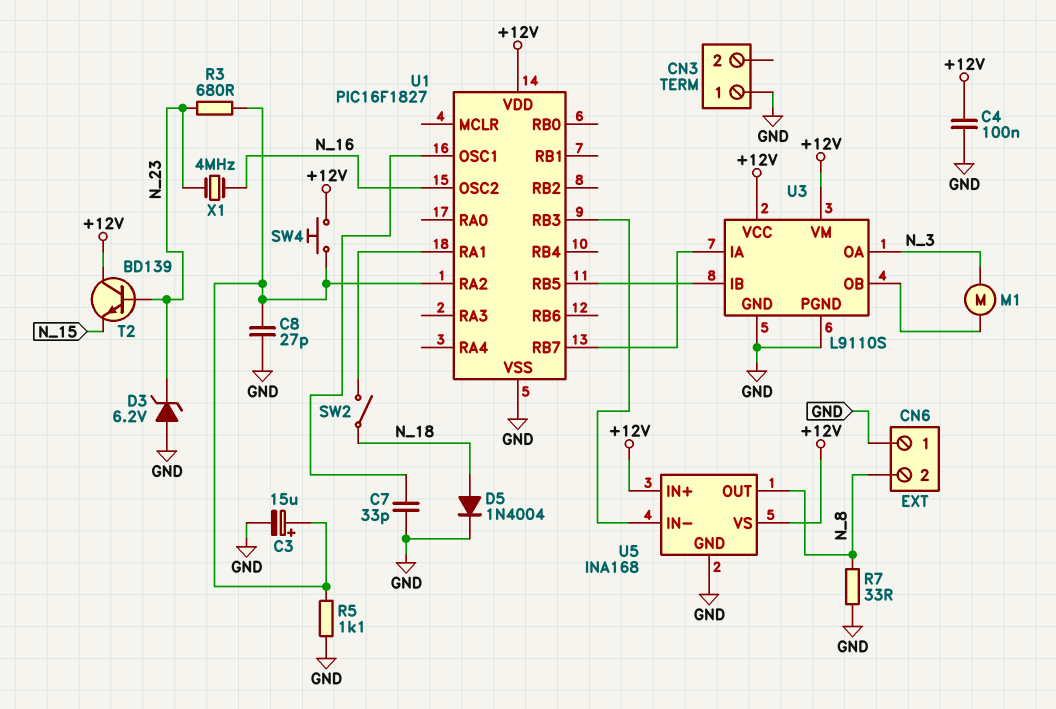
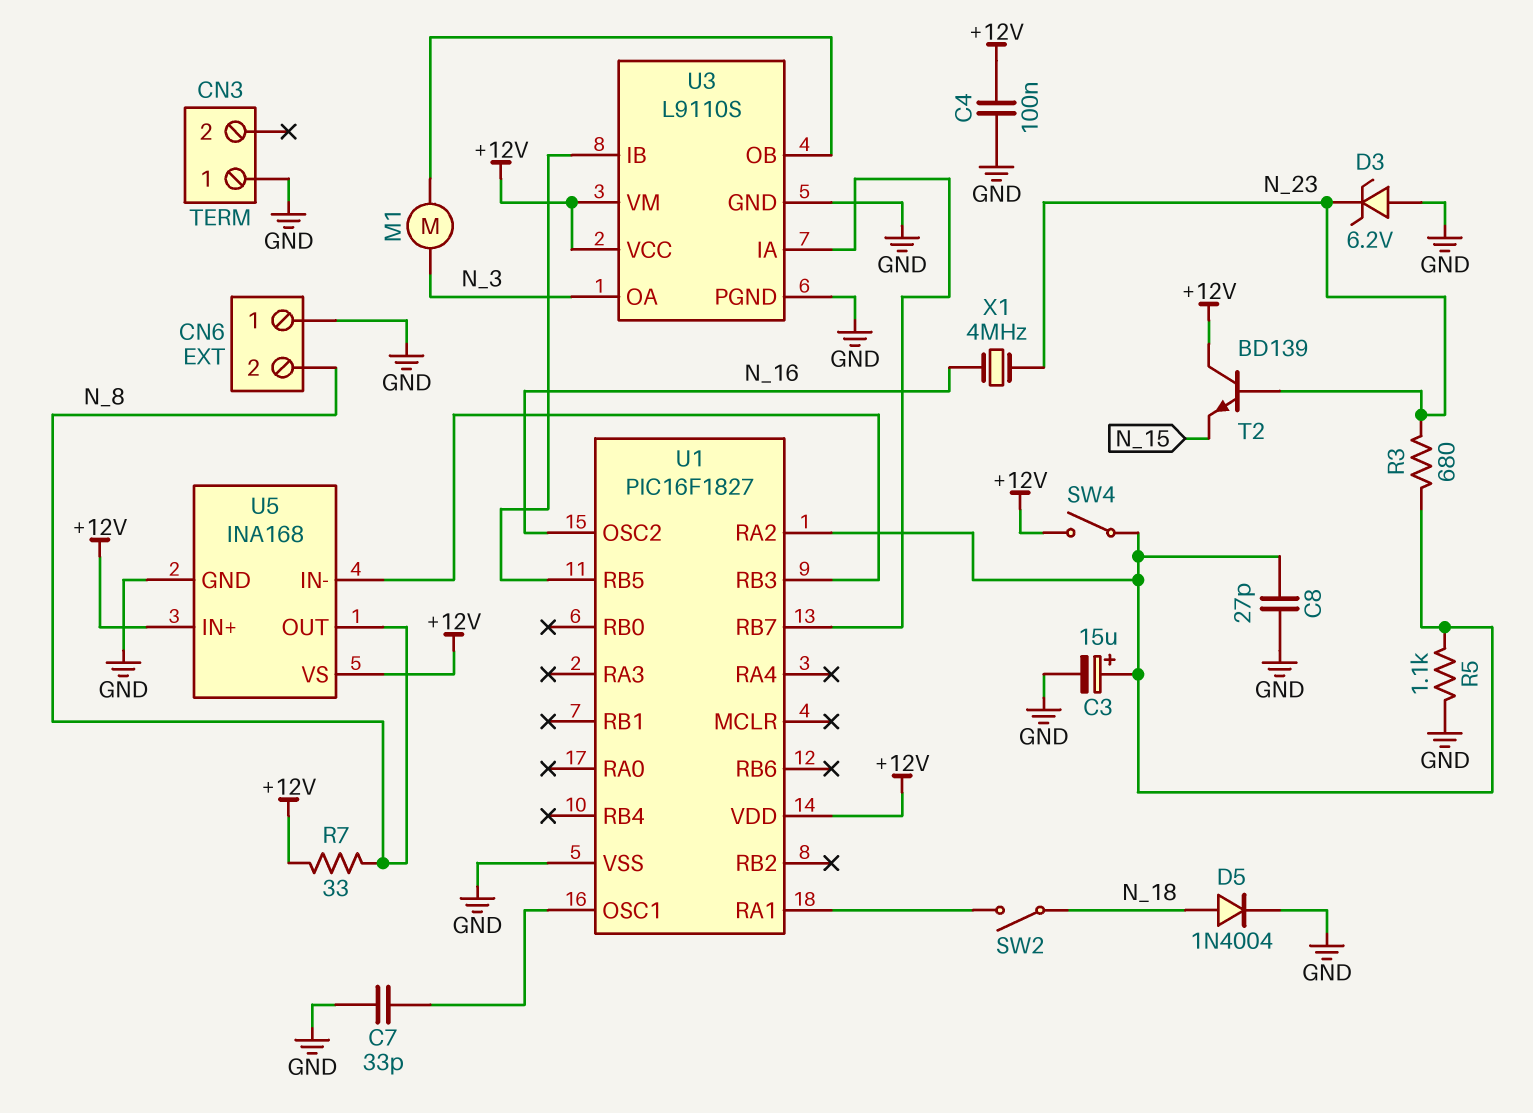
R7: 33 (GND, N_8) -> 33 (+12V, N_8)
SW4: button (+12V, U1/RA2) -> switch (+12V, U1/RA2)

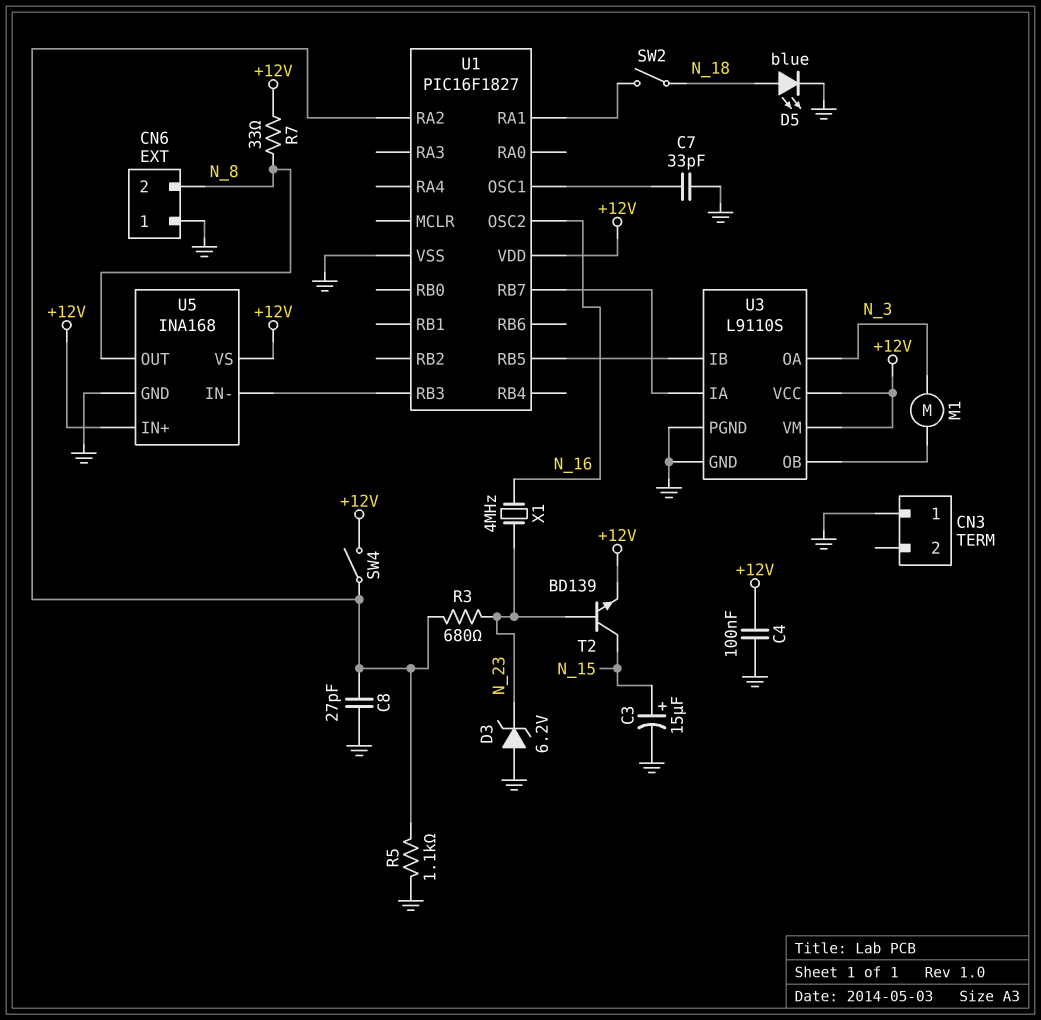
C3: 15uF (plus U1/RA2, minus GND) -> 15uF (plus N_15, minus GND)
D5: diode 1N4004 (A N_18, K GND) -> LED blue (A N_18, K GND)
T2: NPN BD139 (B N_23, C +12V, E N_15) -> NPN BD139 (B N_23, C N_15, E +12V)

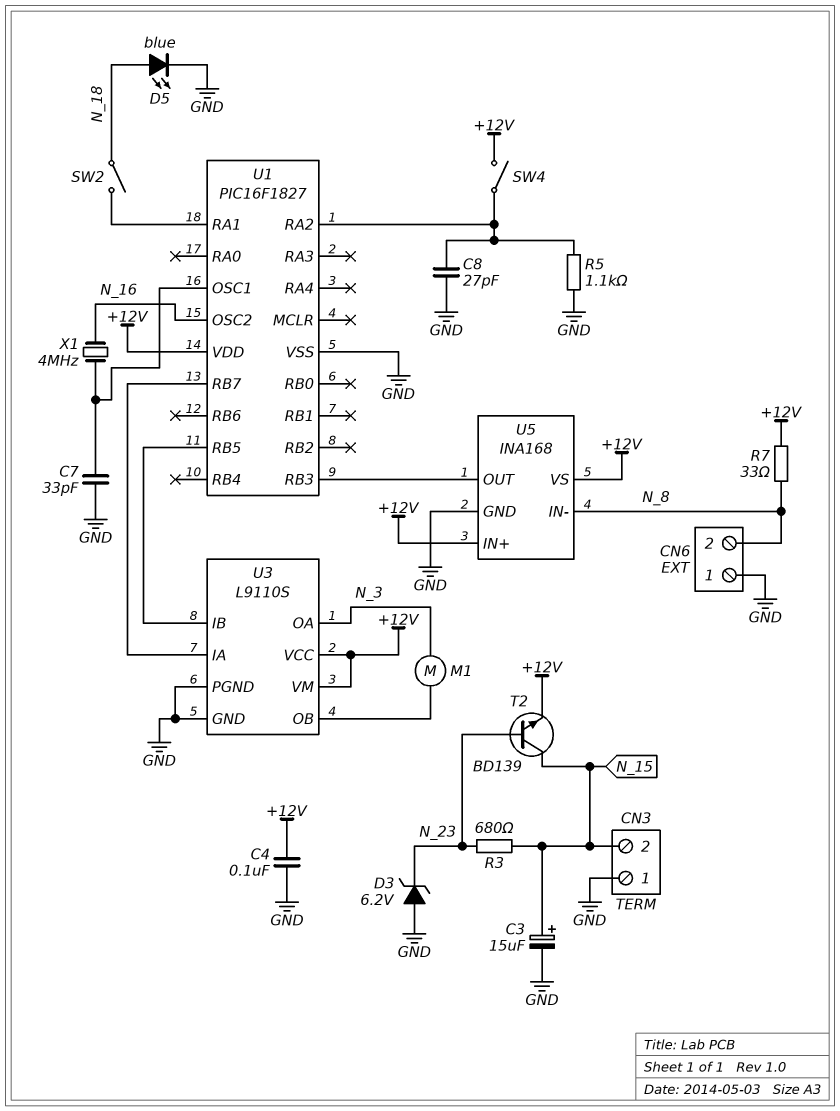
CN3 pin 2: none -> N_15
R3: 680 (N_23, U1/RA2) -> 680 (N_15, N_23)
U5 pin IN-: U1/RB3 -> N_8
U5 pin OUT: N_8 -> U1/RB3
X1: 4MHz (N_16, N_23) -> 4MHz (N_16, U1/OSC1)

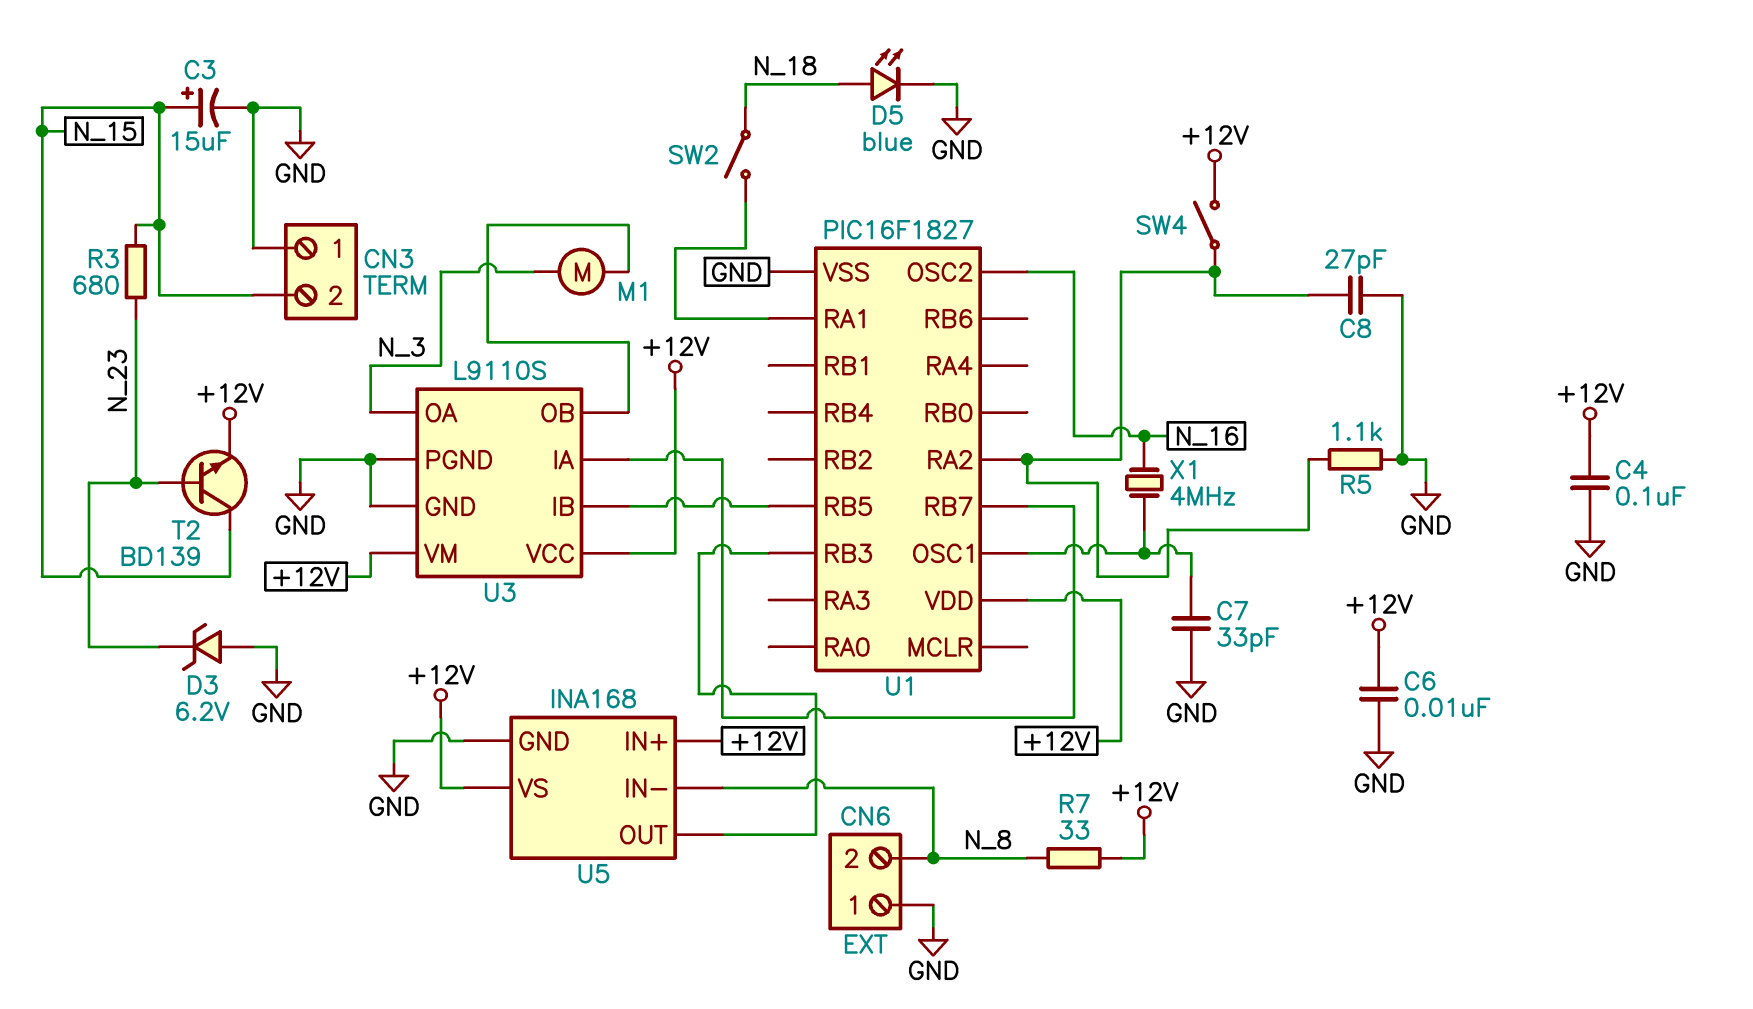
C6: none -> 10nF (+12V, GND)

